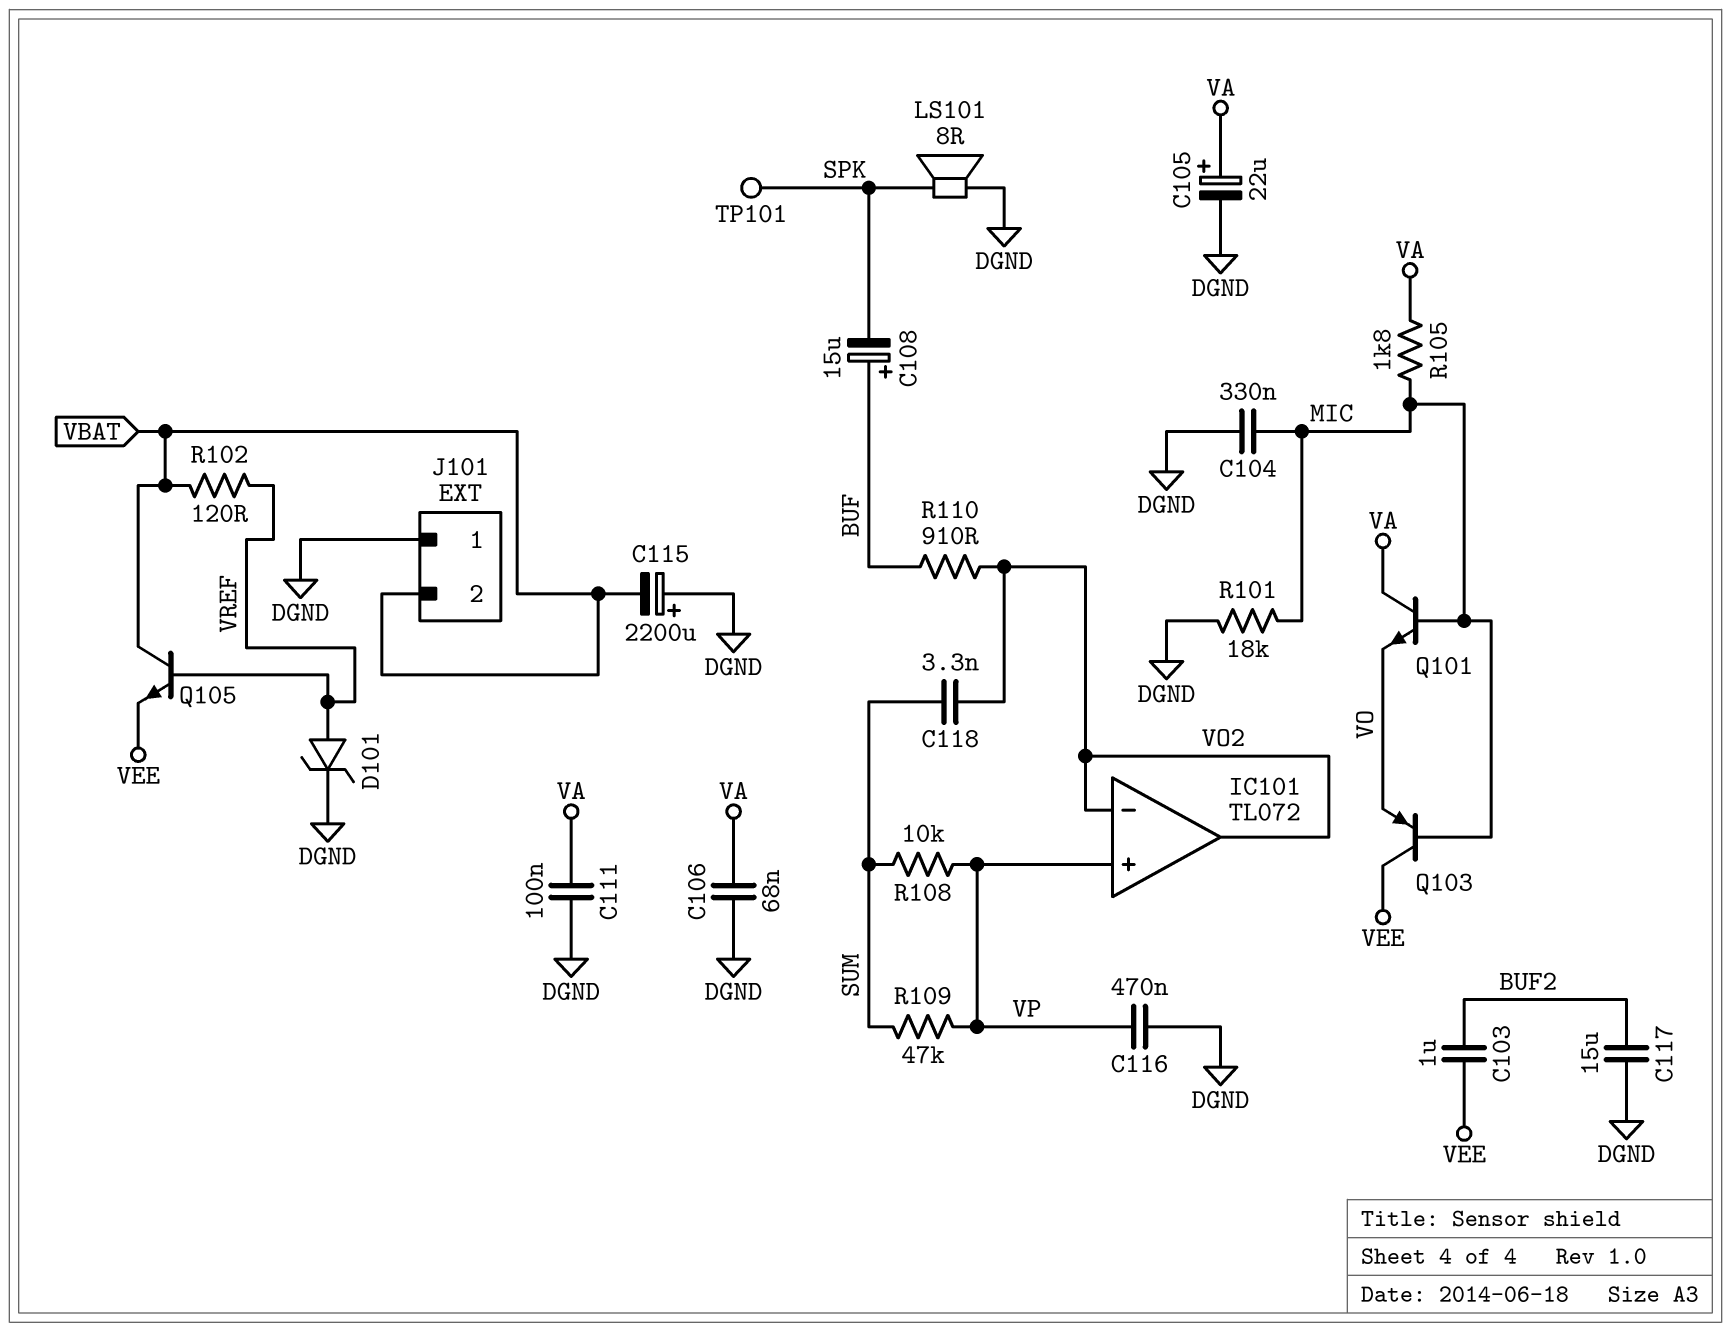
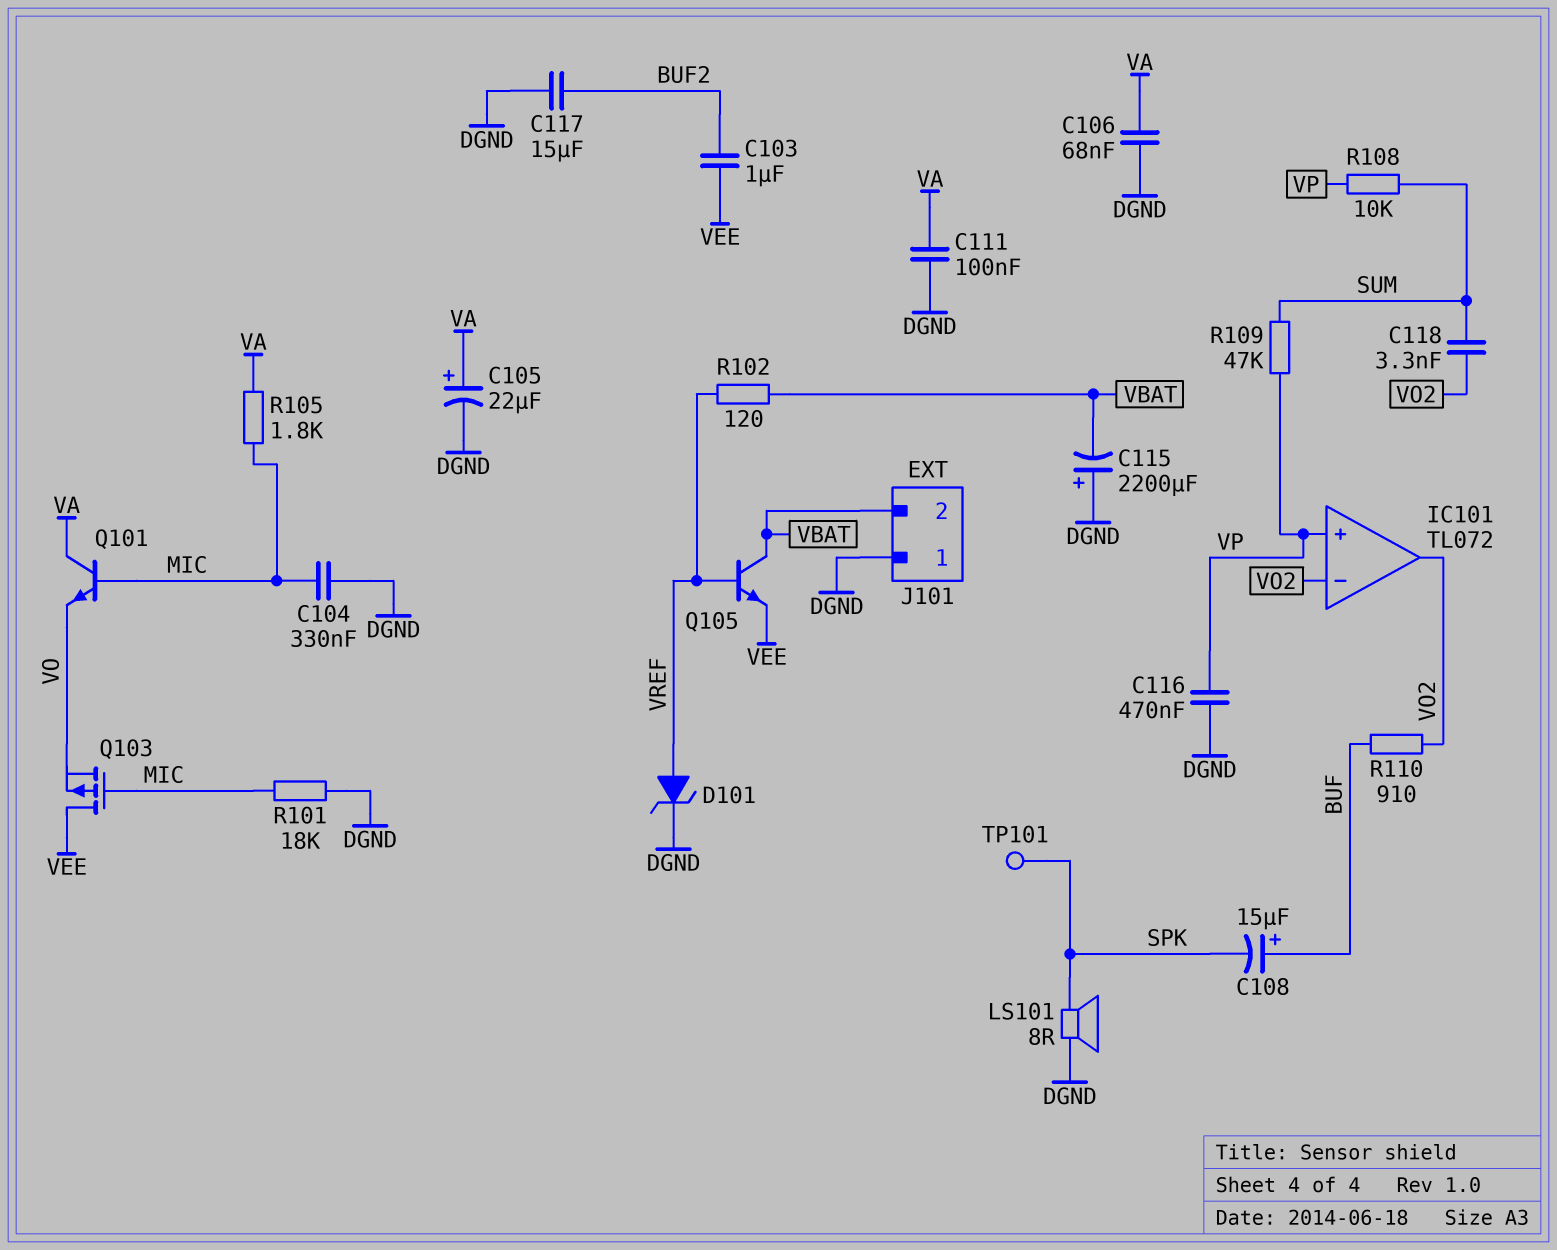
Q103: PNP (B MIC, C VEE, E VO) -> PMOS (G MIC, D VEE, S VO)

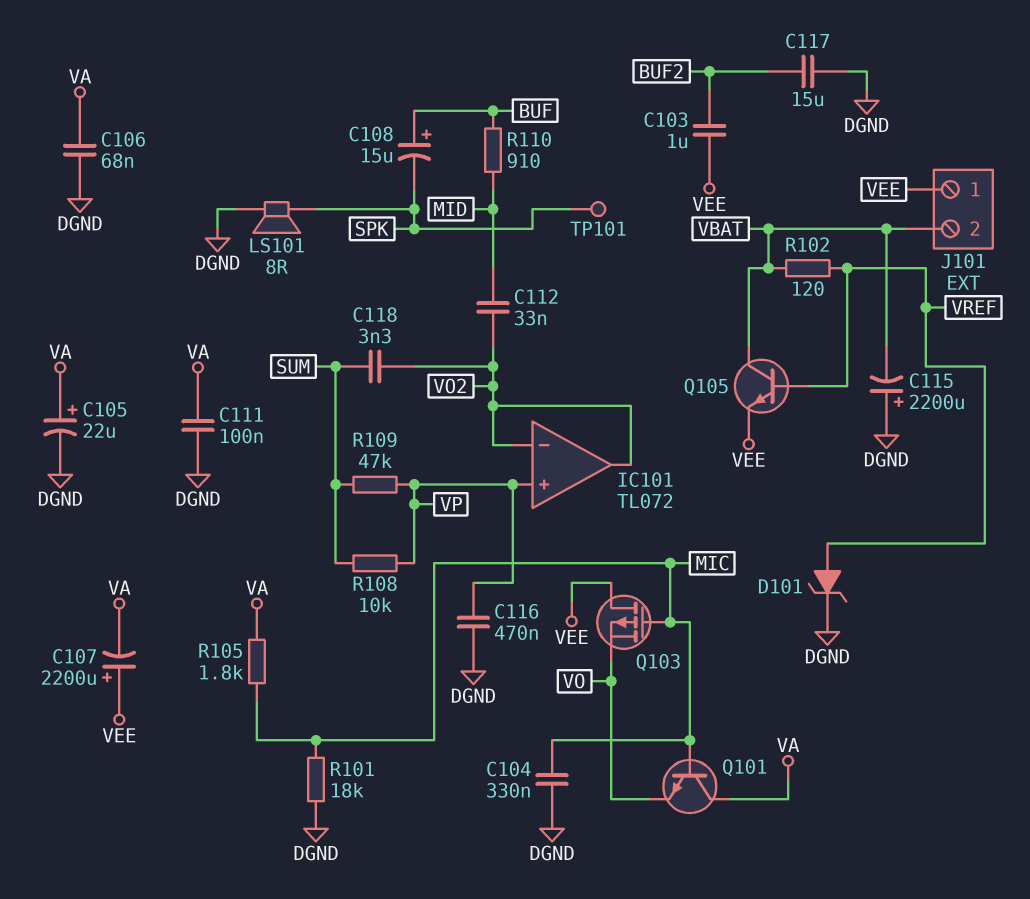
C107: none -> 2200uF (plus VEE, minus VA)
C112: none -> 33nF (MID, VO2)
J101 pin 1: DGND -> VEE
R110: 910 (BUF, VO2) -> 910 (BUF, MID)

